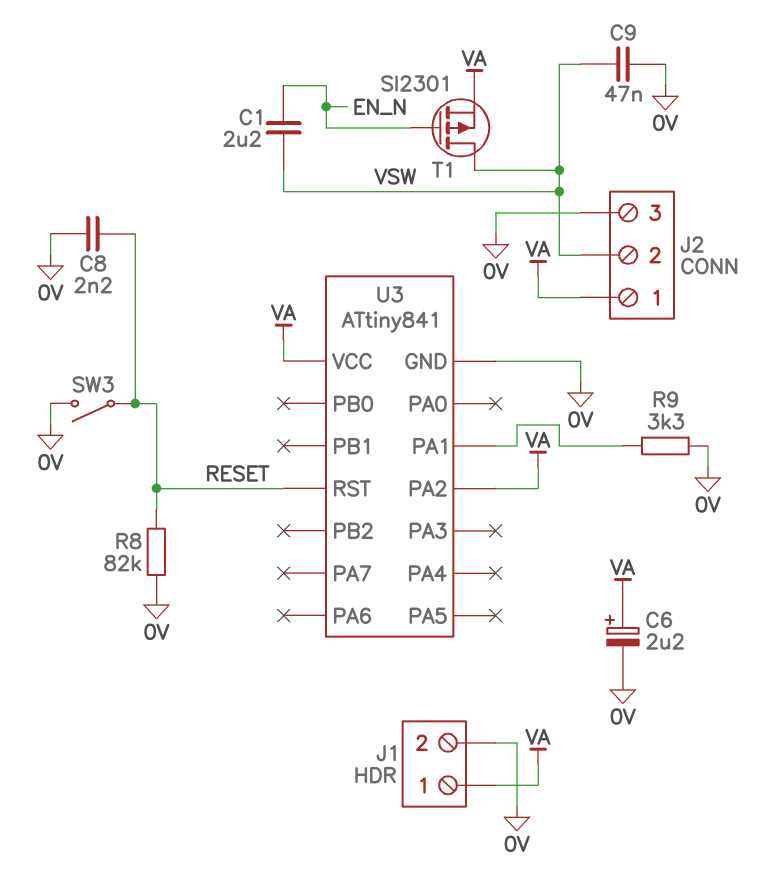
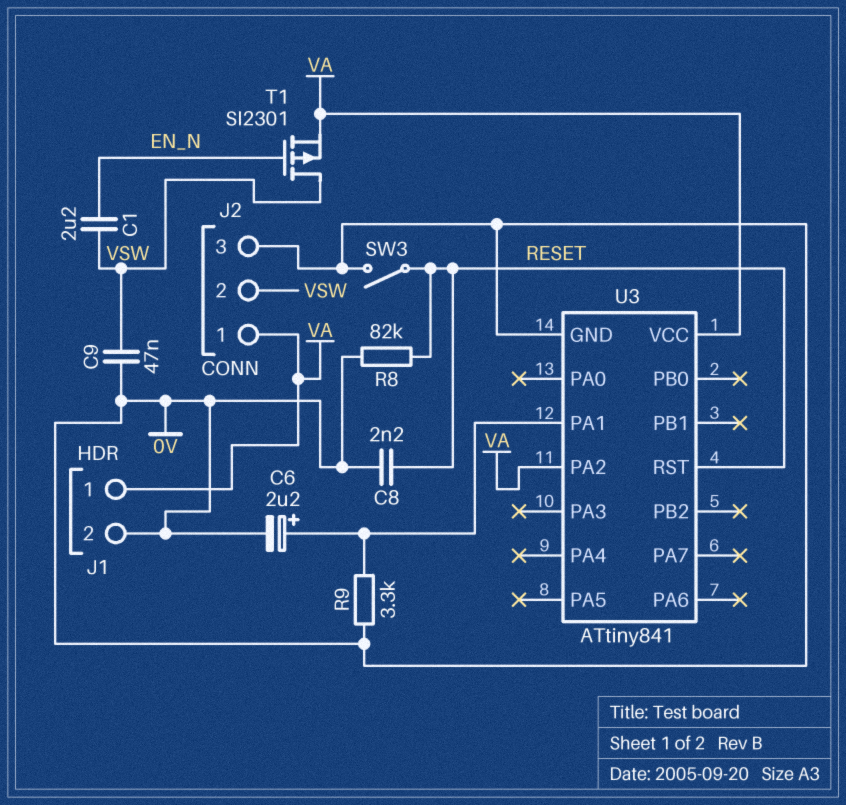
C6: 2.2uF (plus VA, minus 0V) -> 2.2uF (plus U3/PA1, minus 0V)

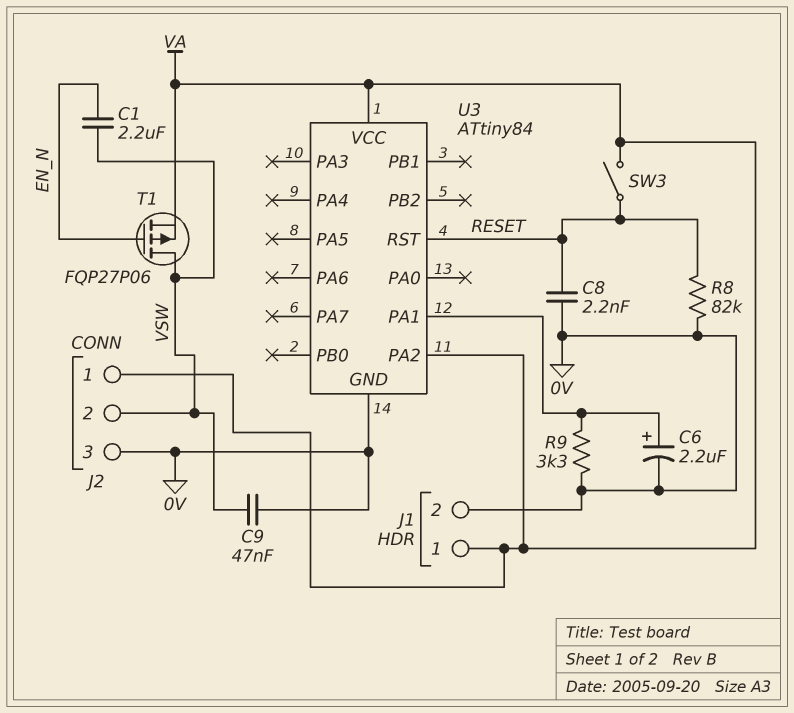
SW3: switch (0V, RESET) -> switch (RESET, VA)
T1: PMOS SI2301 (G EN_N, D VSW, S VA) -> PMOS FQP27P06 (G EN_N, D VSW, S VA)
U3: ATtiny841 -> ATtiny84

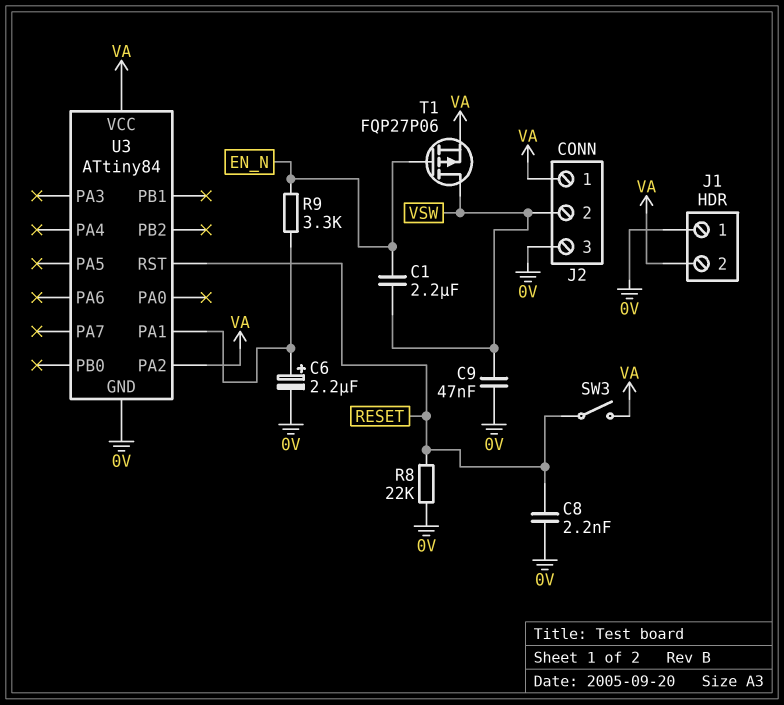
J1 pin 1: VA -> 0V
J1 pin 2: 0V -> VA
R8: 82k (0V, RESET) -> 22k (0V, RESET)
R9: 3.3k (0V, U3/PA1) -> 3.3k (EN_N, U3/PA1)

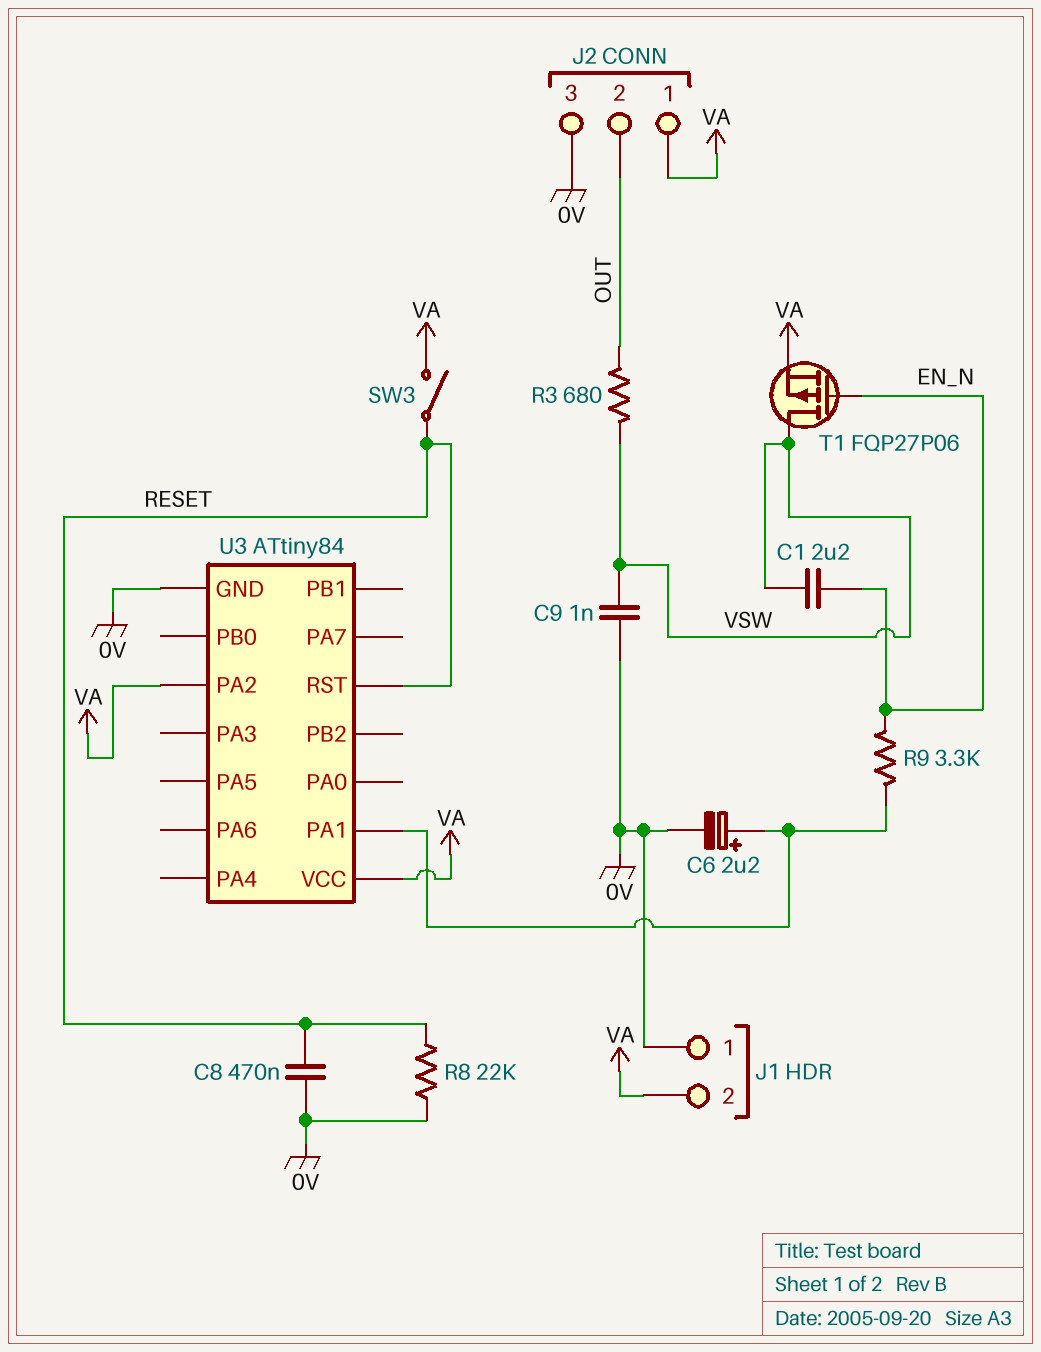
C8: 2.2nF (0V, RESET) -> 470nF (0V, RESET)
C9: 47nF (0V, VSW) -> 1nF (0V, VSW)
J2 pin 2: VSW -> OUT
R3: none -> 680 (OUT, VSW)

